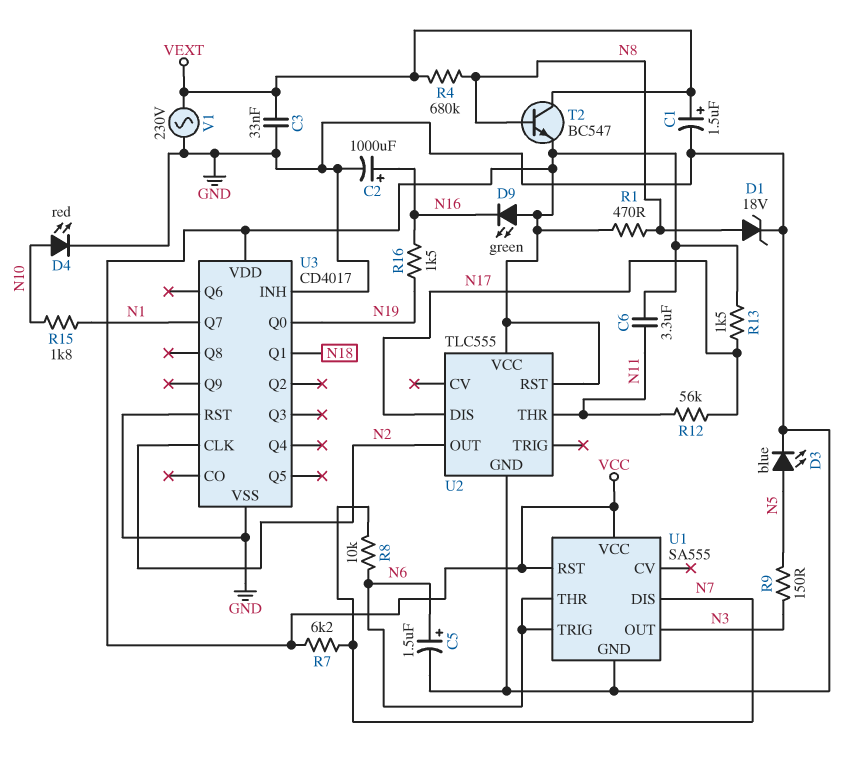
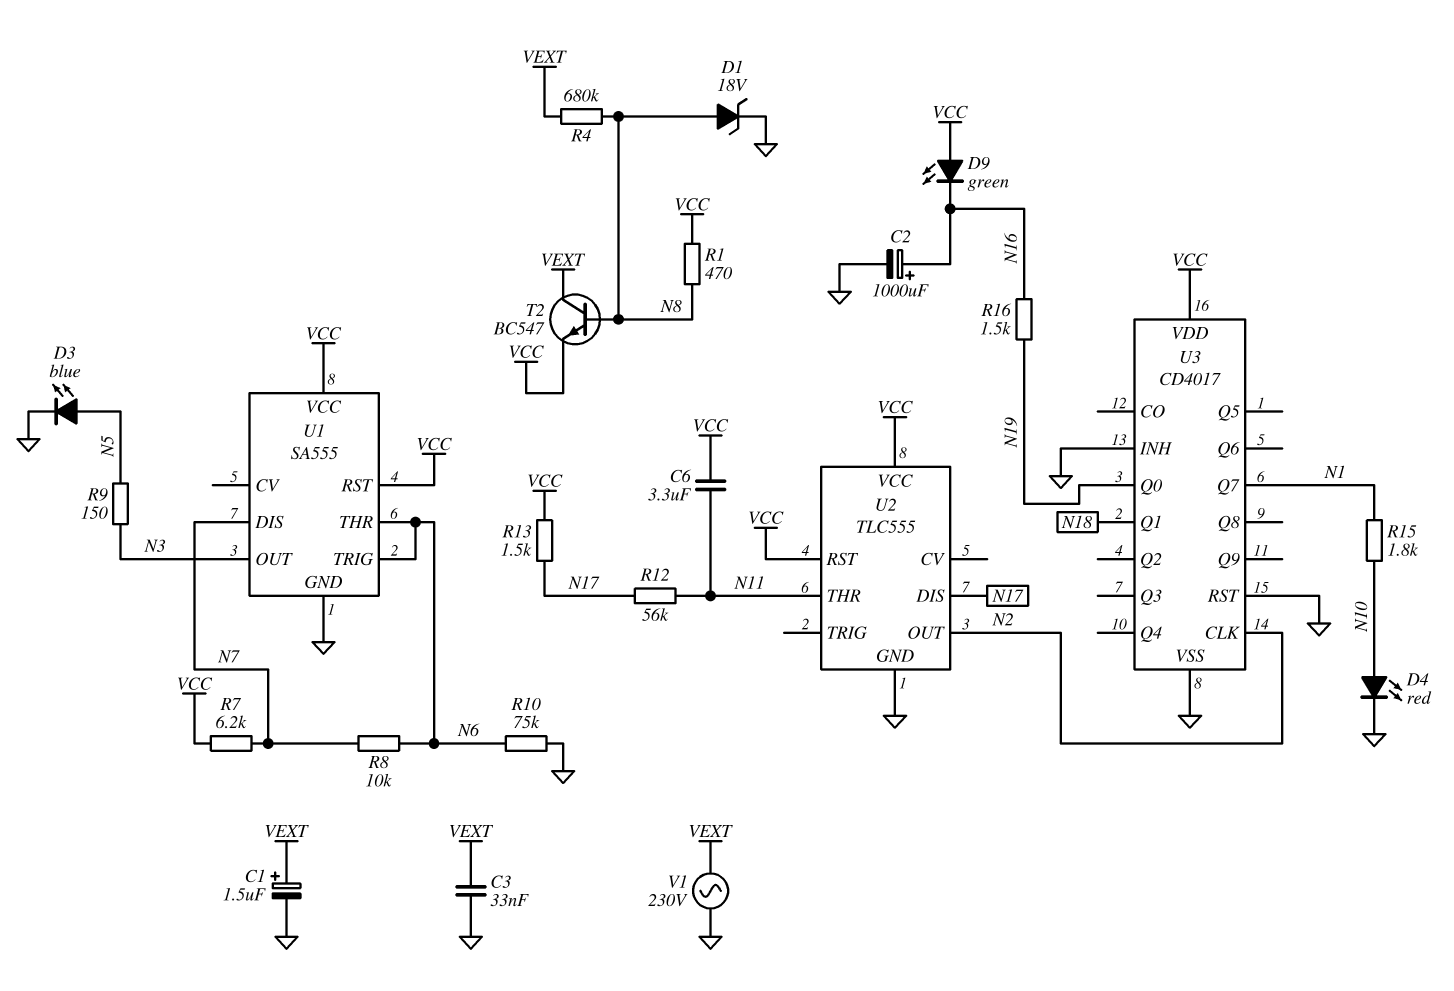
C5: 1.5uF (plus N6, minus GND) -> none
R10: none -> 75k (GND, N6)

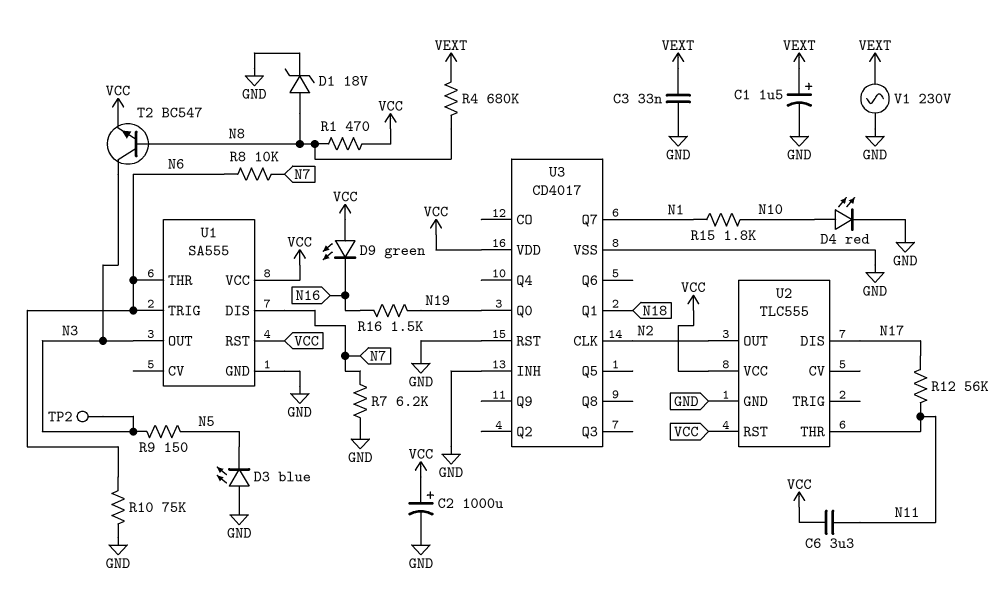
C2: 1000uF (plus N16, minus GND) -> 1000uF (plus VCC, minus GND)
D3: LED blue (A N5, K GND) -> LED blue (A GND, K N5)
R7: 6.2k (N7, VCC) -> 6.2k (GND, N7)
R13: 1.5k (N17, VCC) -> none
T2: NPN BC547 (B N8, C VEXT, E VCC) -> NPN BC547 (B N8, C N3, E VCC)
TP2: none -> test point (N3)

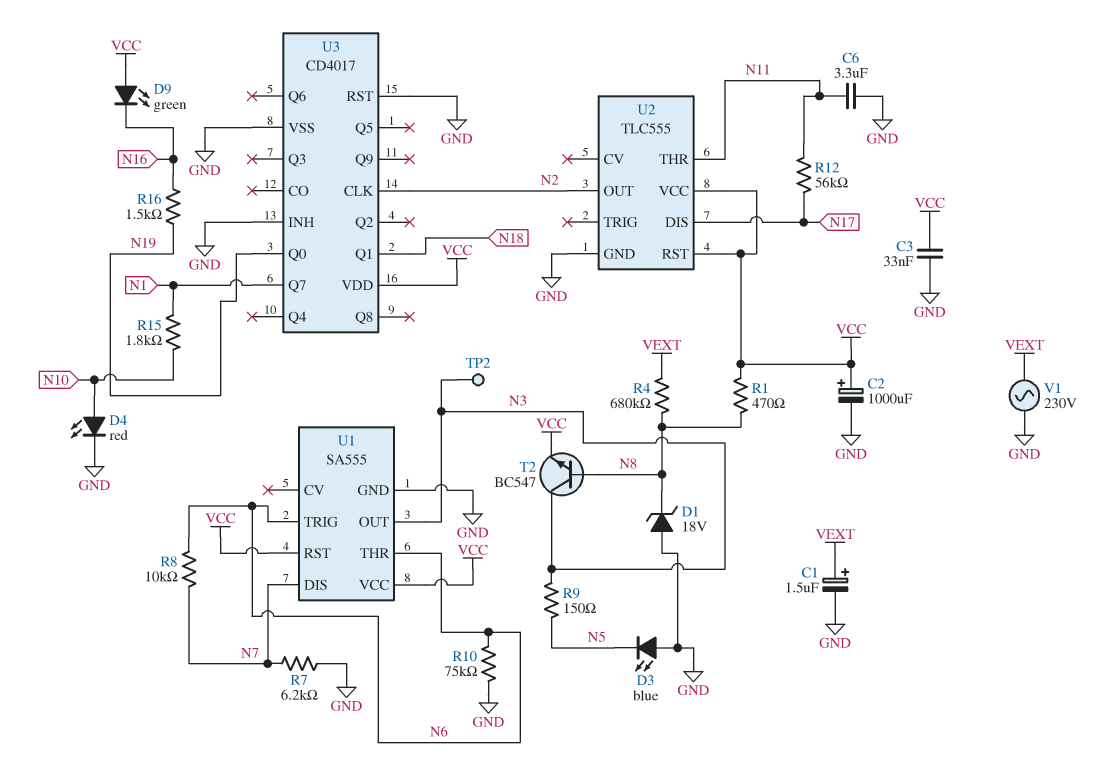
C3: 33nF (GND, VEXT) -> 33nF (GND, VCC)
C6: 3.3uF (N11, VCC) -> 3.3uF (GND, N11)
D1: zener 18V (A N8, K GND) -> zener 18V (A GND, K N8)

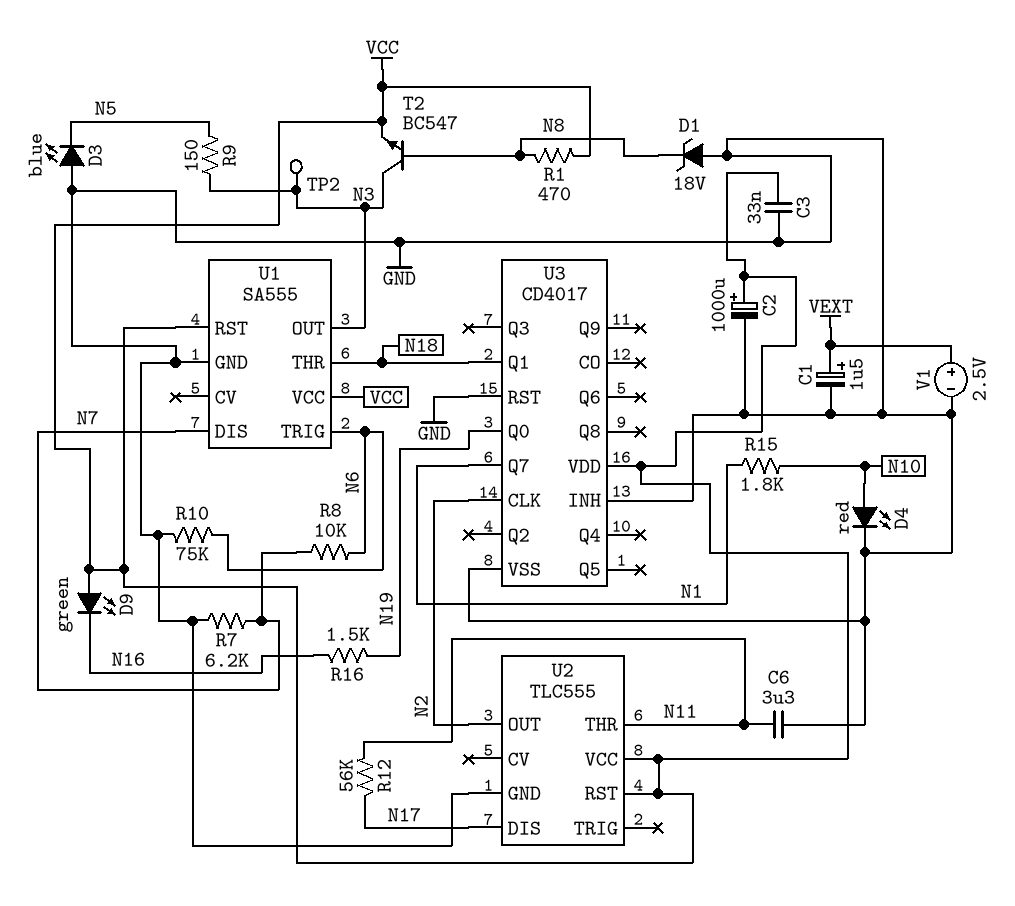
R4: 680k (N8, VEXT) -> none
U1 pin THR: N6 -> N18
V1: AC 230V (GND, VEXT) -> 2.5V (plus VEXT, minus GND)

